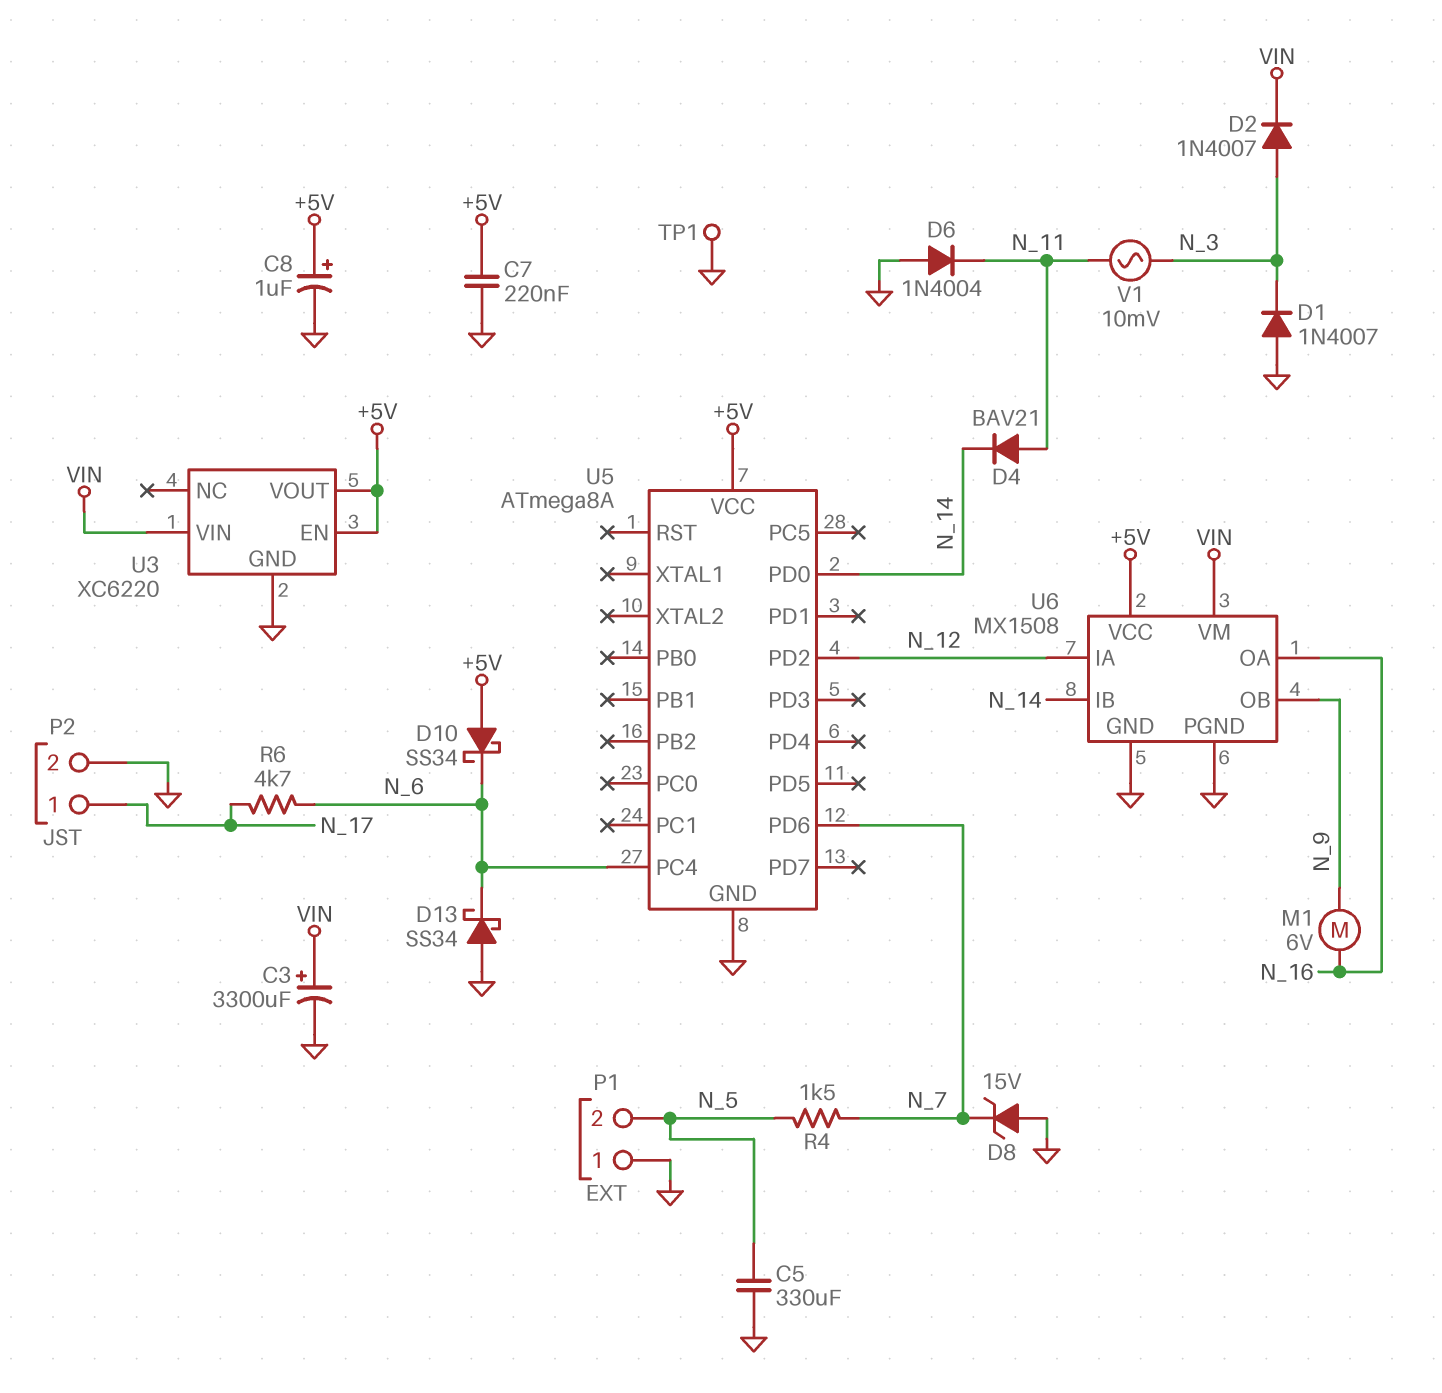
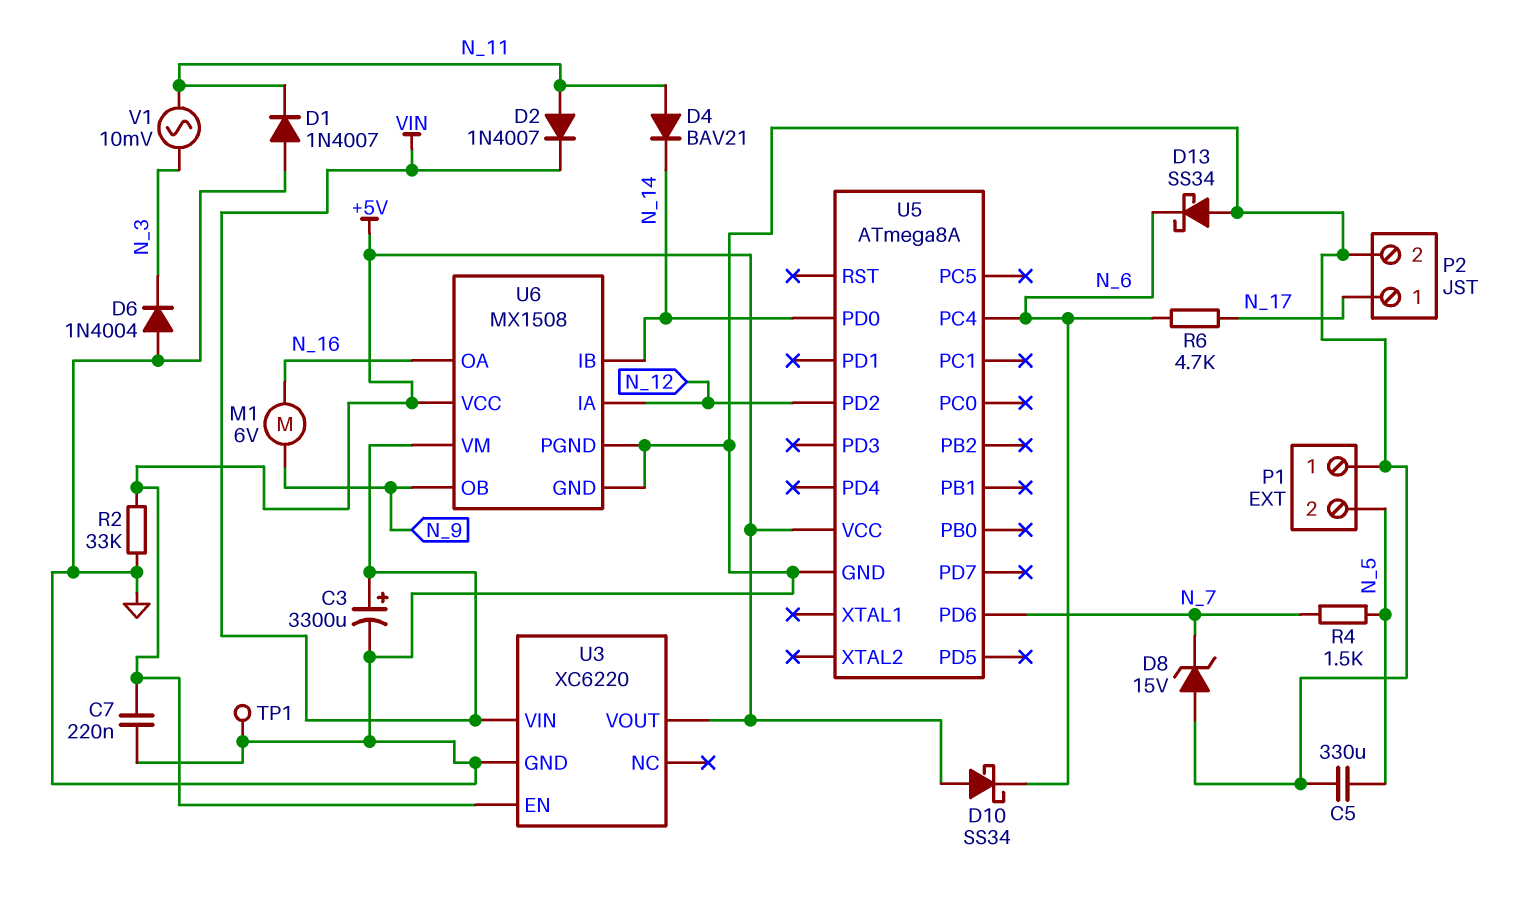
C8: 1uF (plus +5V, minus GND) -> none
D1: diode 1N4007 (A GND, K N_3) -> diode 1N4007 (A GND, K N_11)
D2: diode 1N4007 (A N_3, K VIN) -> diode 1N4007 (A N_11, K VIN)
D6: diode 1N4004 (A GND, K N_11) -> diode 1N4004 (A GND, K N_3)
R2: none -> 33k (+5V, GND)

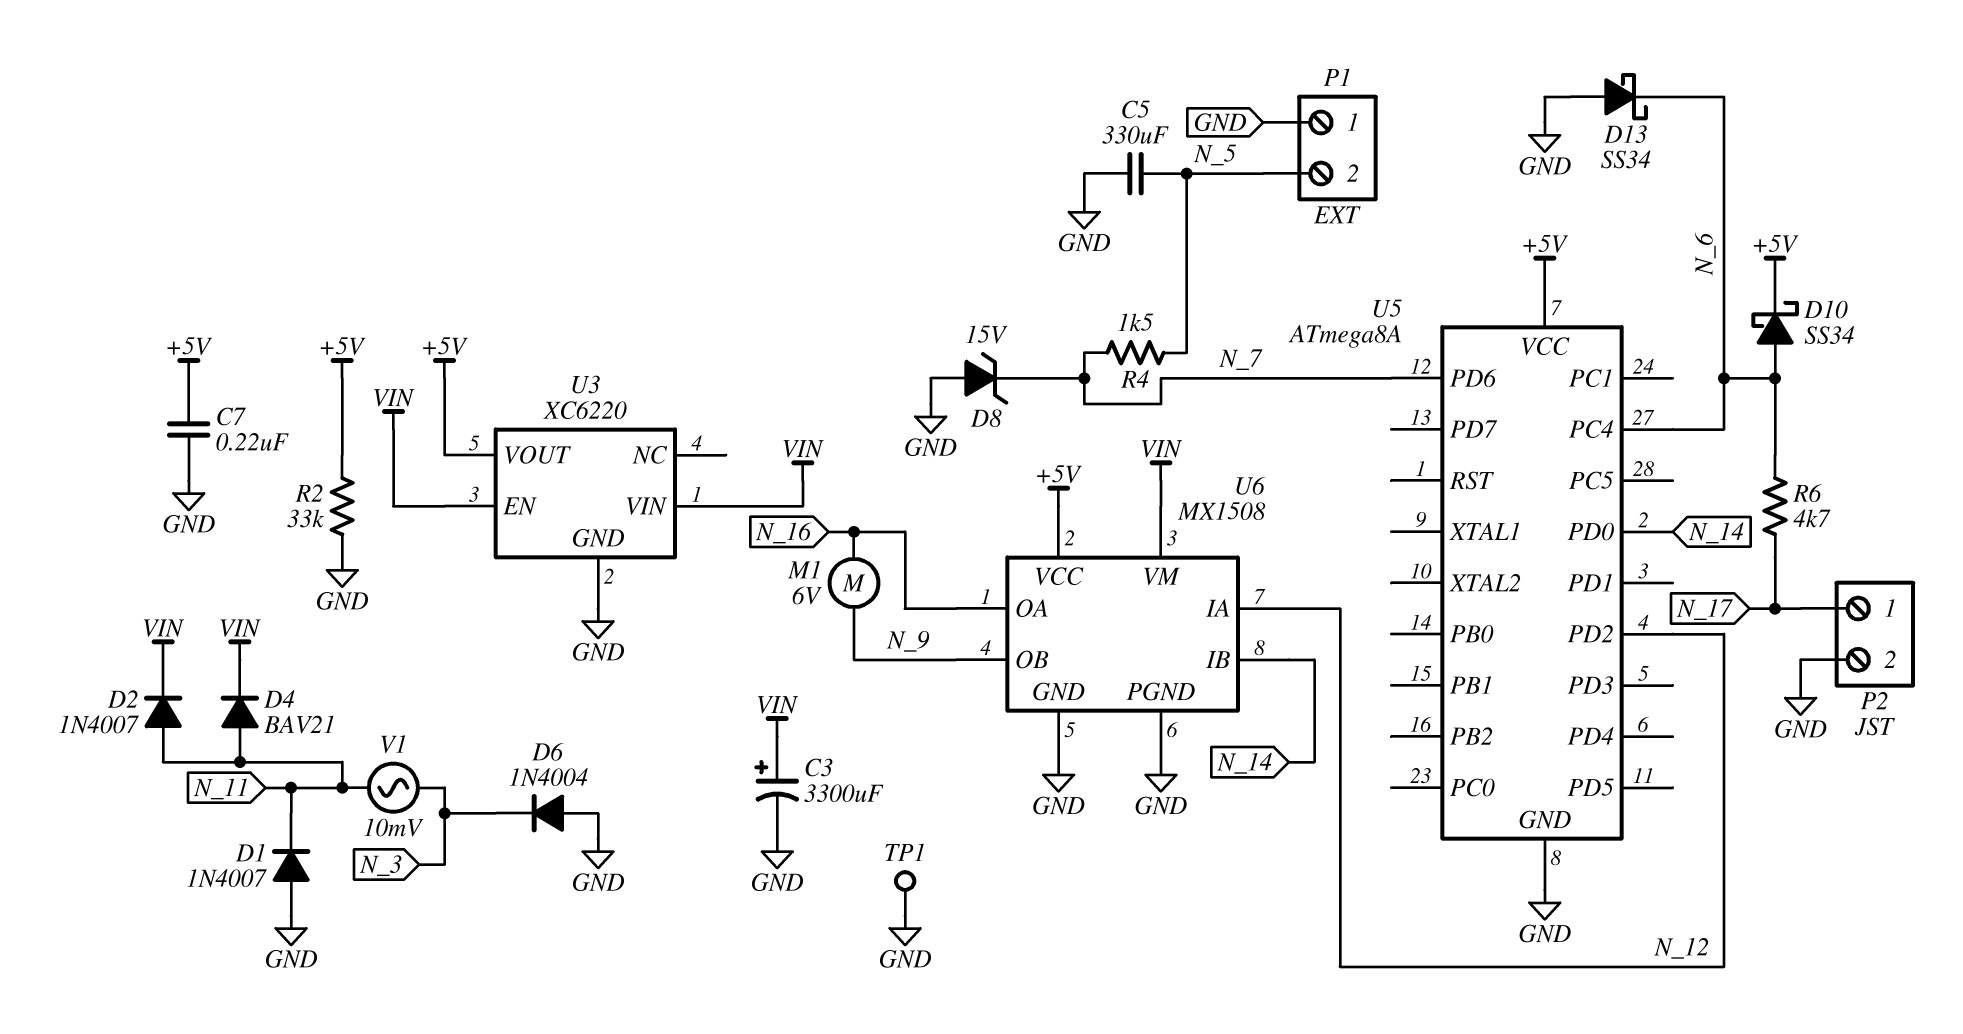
D4: diode BAV21 (A N_11, K N_14) -> diode BAV21 (A N_11, K VIN)
D10: schottky SS34 (A +5V, K N_6) -> schottky SS34 (A N_6, K +5V)
U3 pin EN: +5V -> VIN

